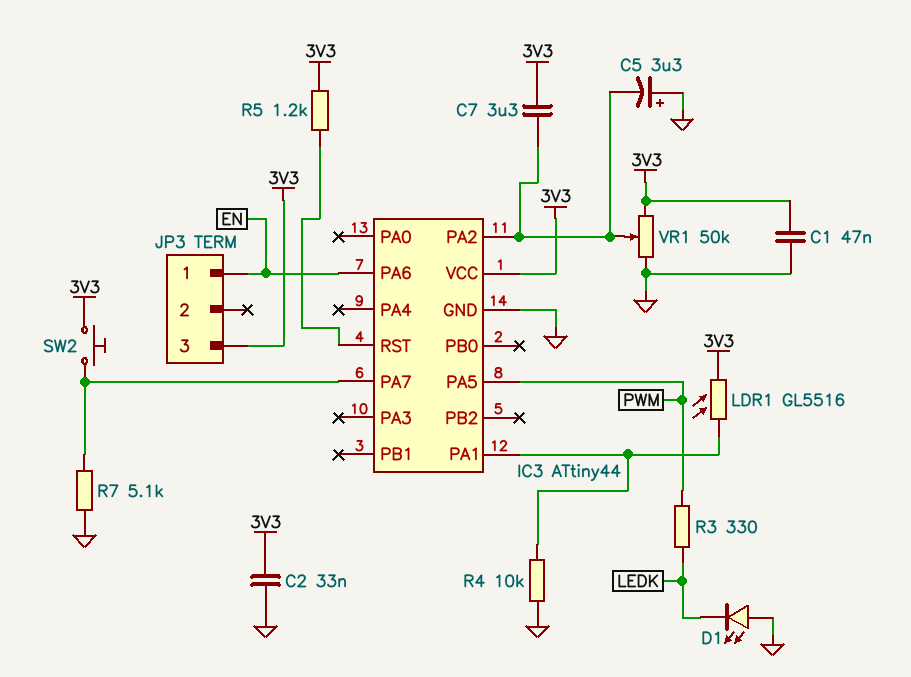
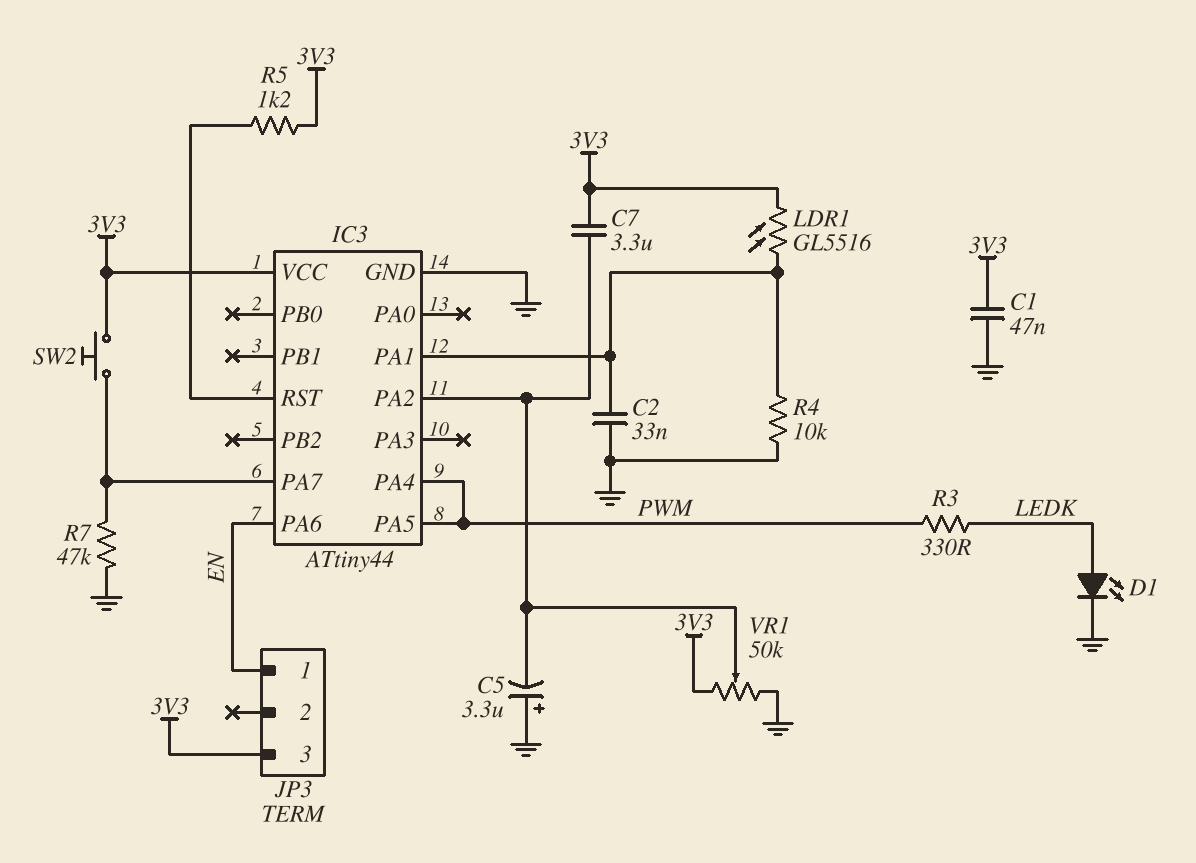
C2: 33nF (3V3, GND) -> 33nF (GND, IC3/PA1)
D1: LED (A GND, K LEDK) -> LED (A LEDK, K GND)
IC3 pin PA4: none -> PWM
R7: 5.1k (GND, IC3/PA7) -> 47k (GND, IC3/PA7)

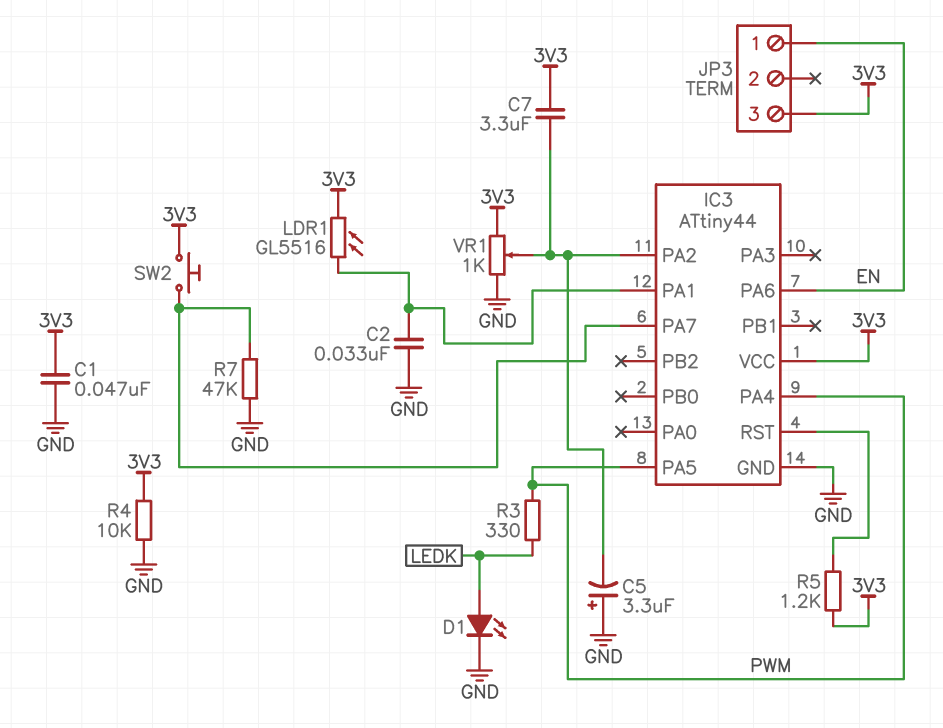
R4: 10k (GND, IC3/PA1) -> 10k (3V3, GND)
VR1: 50k (3V3, GND, wiper IC3/PA2) -> 1k (3V3, GND, wiper IC3/PA2)

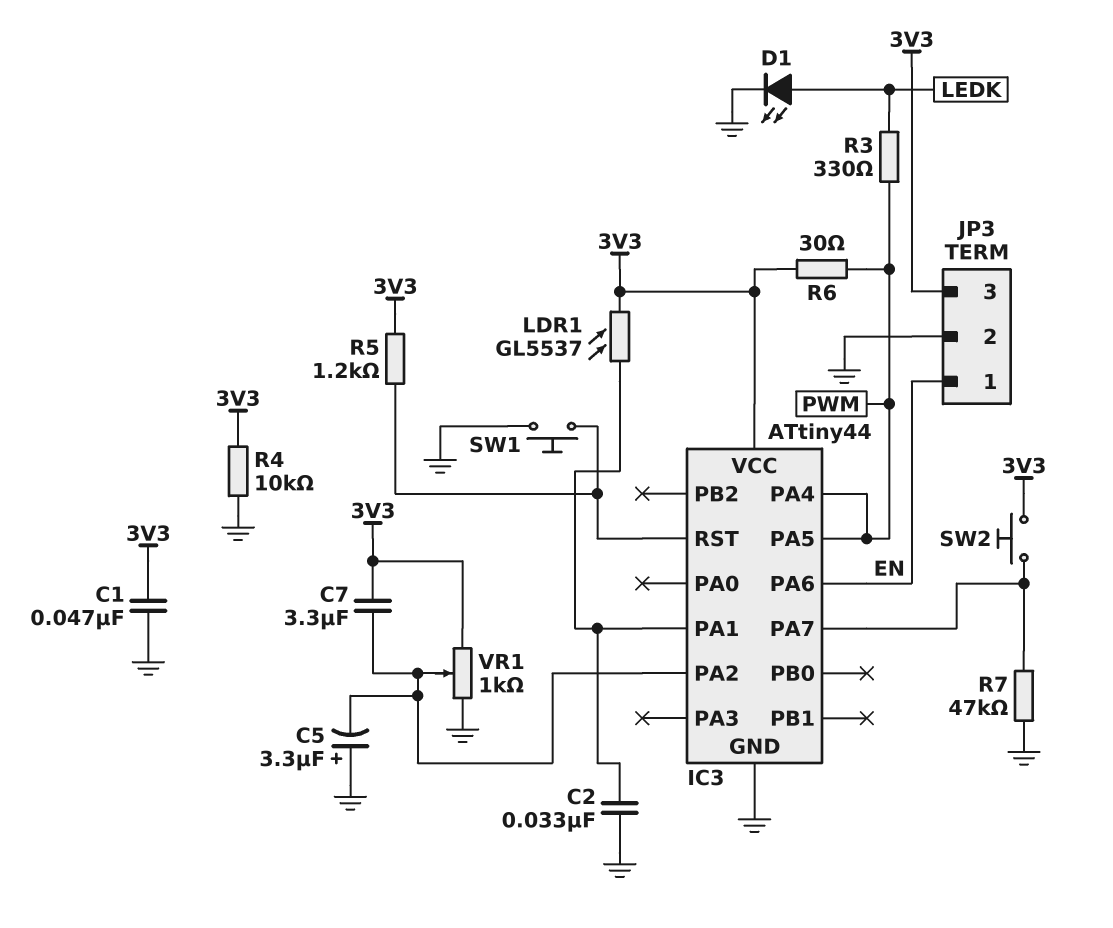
JP3 pin 2: none -> GND
LDR1: GL5516 (3V3, IC3/PA1) -> GL5537 (3V3, IC3/PA1)
R6: none -> 30 (3V3, PWM)
SW1: none -> button (GND, IC3/RST)

